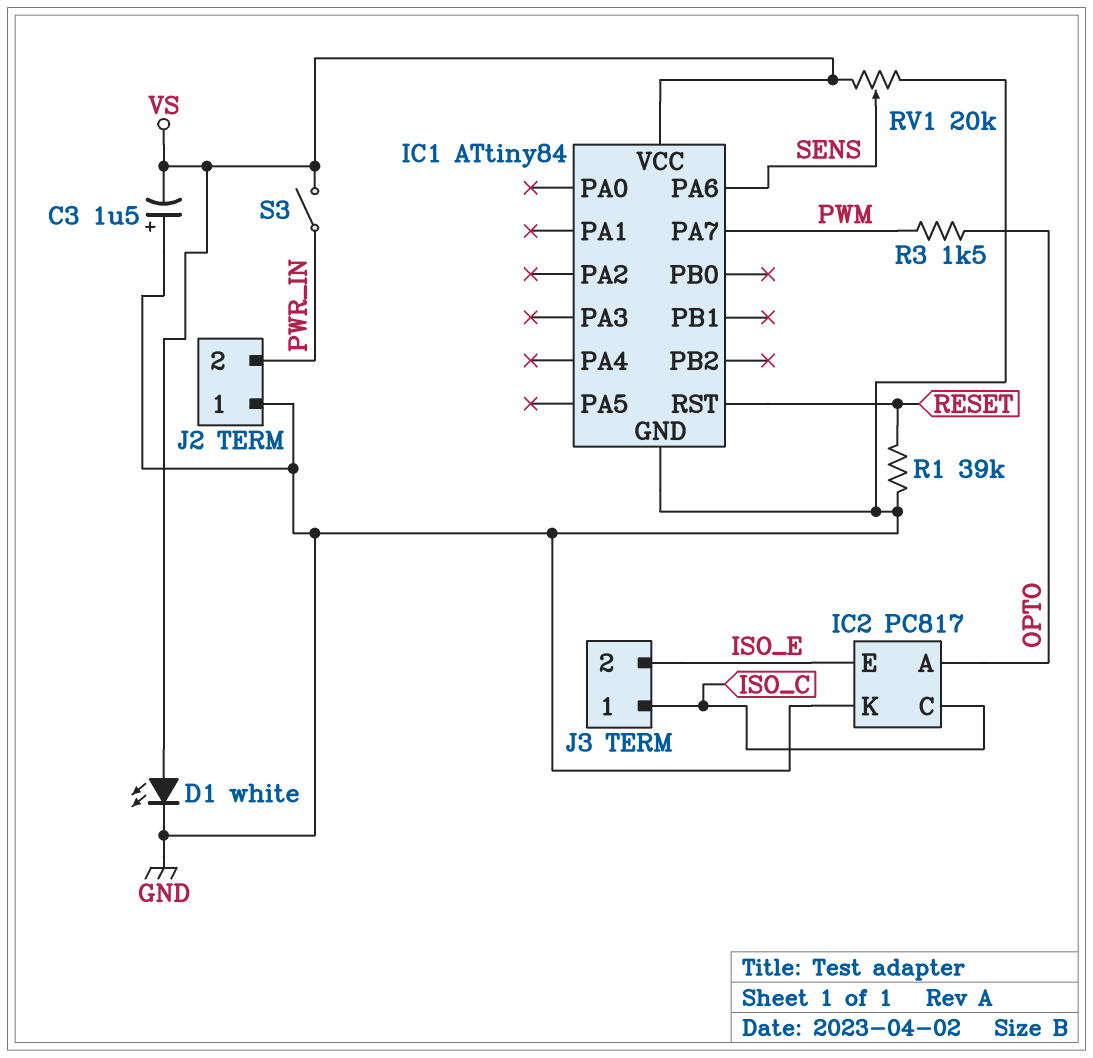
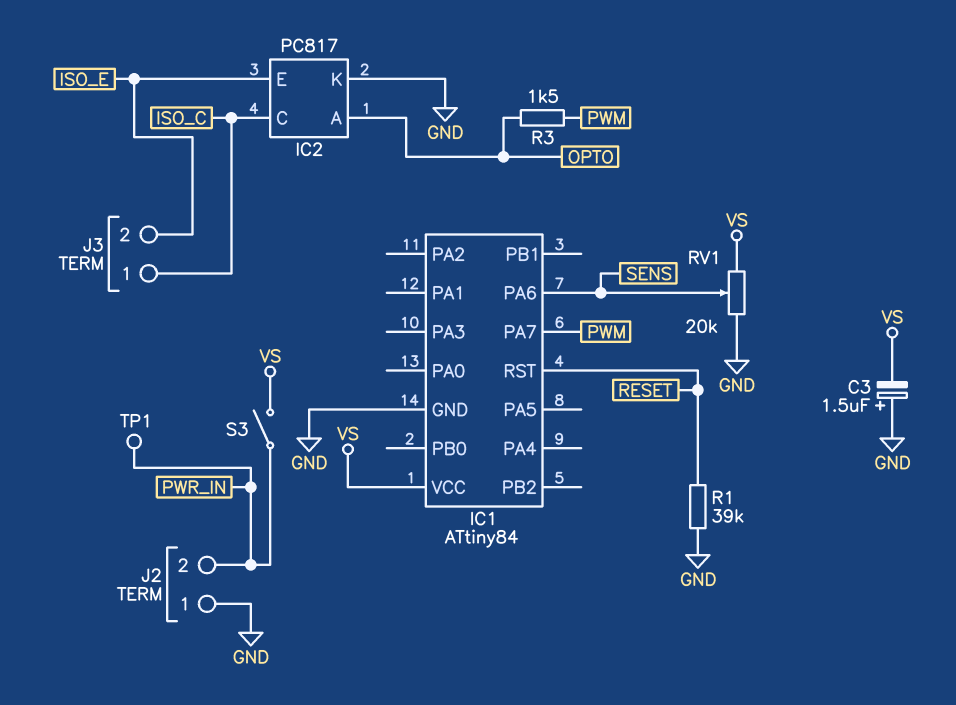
D1: LED white (A VS, K GND) -> none
TP1: none -> test point (PWR_IN)

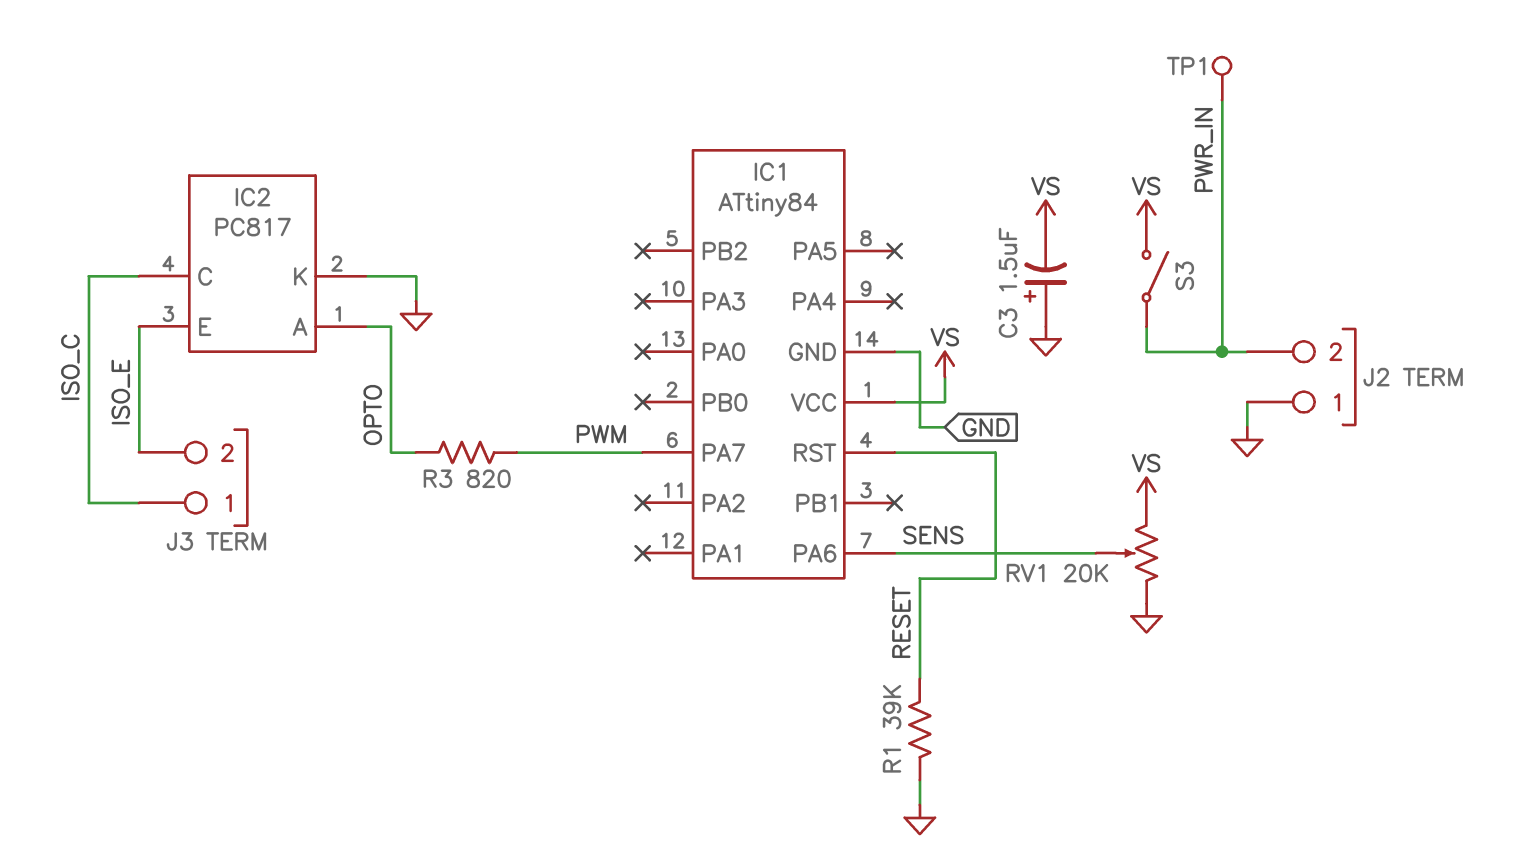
R3: 1.5k (OPTO, PWM) -> 820 (OPTO, PWM)

